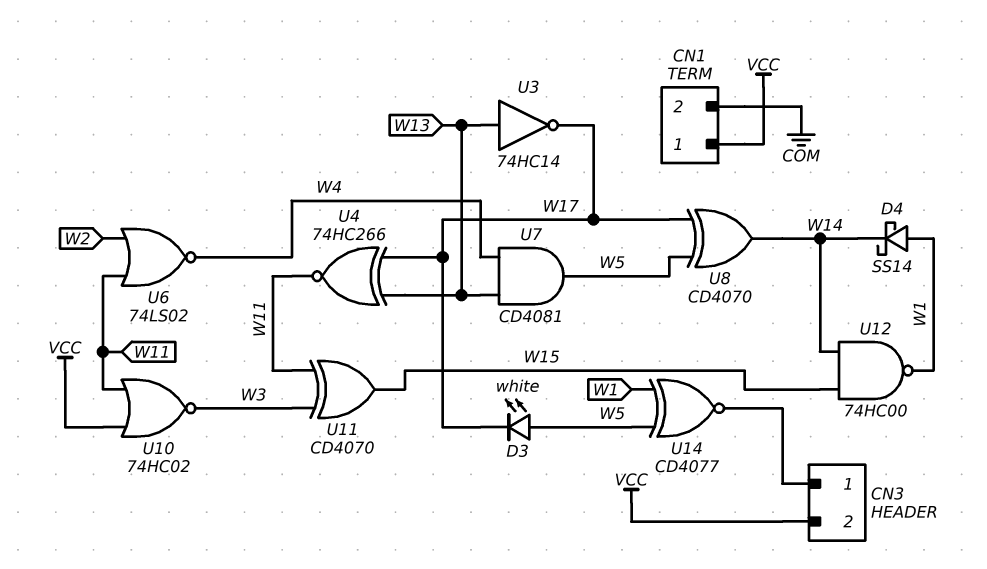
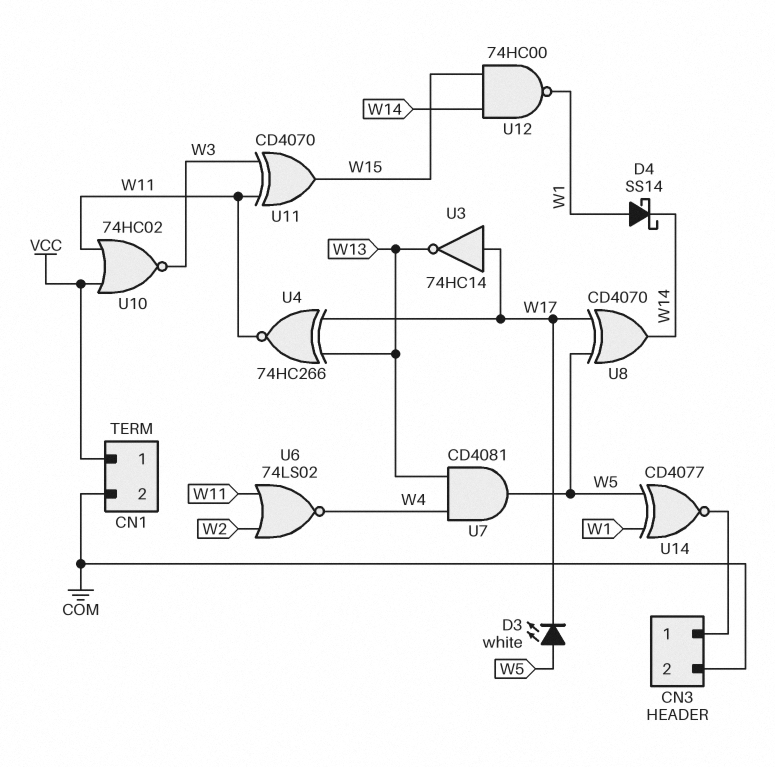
CN3 pin 2: VCC -> COM
U3: NOT 74HC14 (in W13, out W17) -> NOT 74HC14 (in W17, out W13)

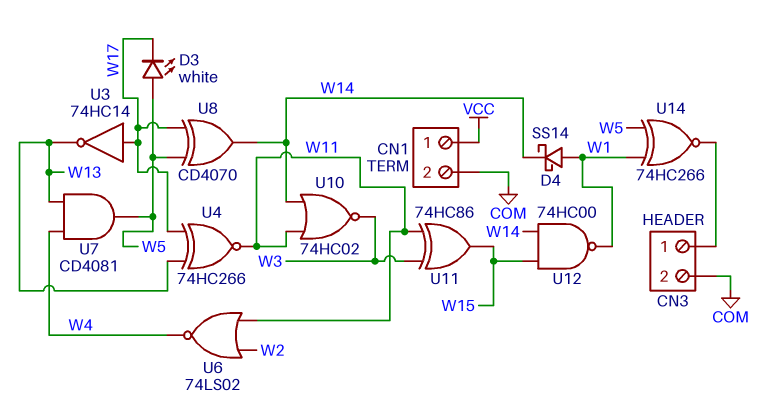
U10: NOR 74HC02 (in VCC, in W11, out W3) -> NOR 74HC02 (in W11, in W14, out W3)
U11: XOR CD4070 (in W3, in W11, out W15) -> XOR 74HC86 (in W3, in W11, out W15)
U14: XNOR CD4077 (in W1, in W5, out CN3/1) -> XNOR 74HC266 (in W1, in W5, out CN3/1)

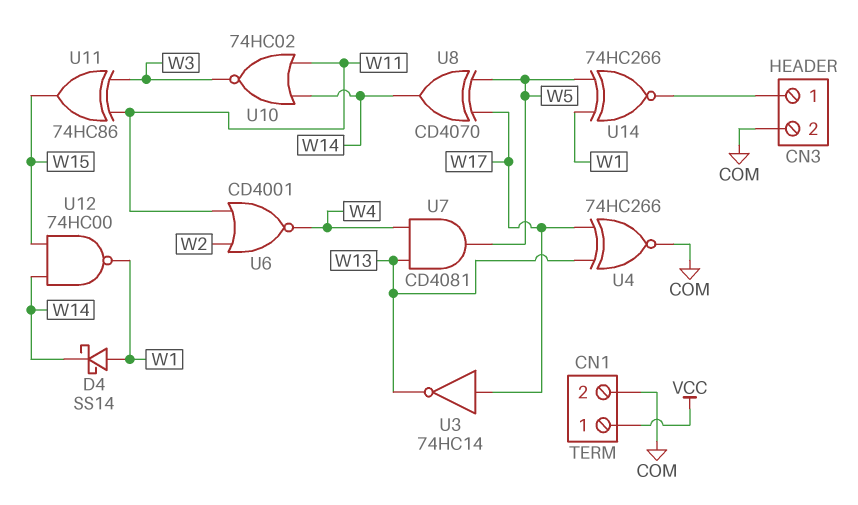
D3: LED white (A W5, K W17) -> none
U4: XNOR 74HC266 (in W13, in W17, out W11) -> XNOR 74HC266 (in W13, in W17, out COM)
U6: NOR 74LS02 (in W2, in W11, out W4) -> NOR CD4001 (in W2, in W11, out W4)

